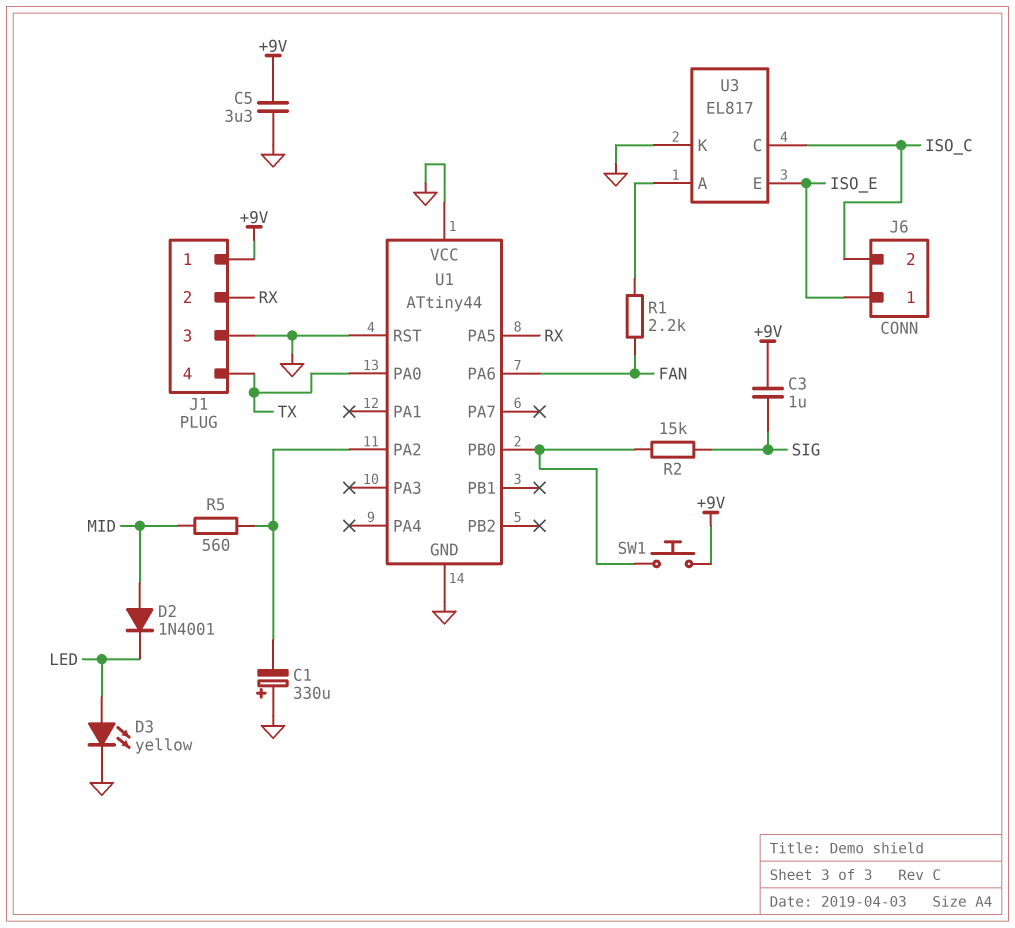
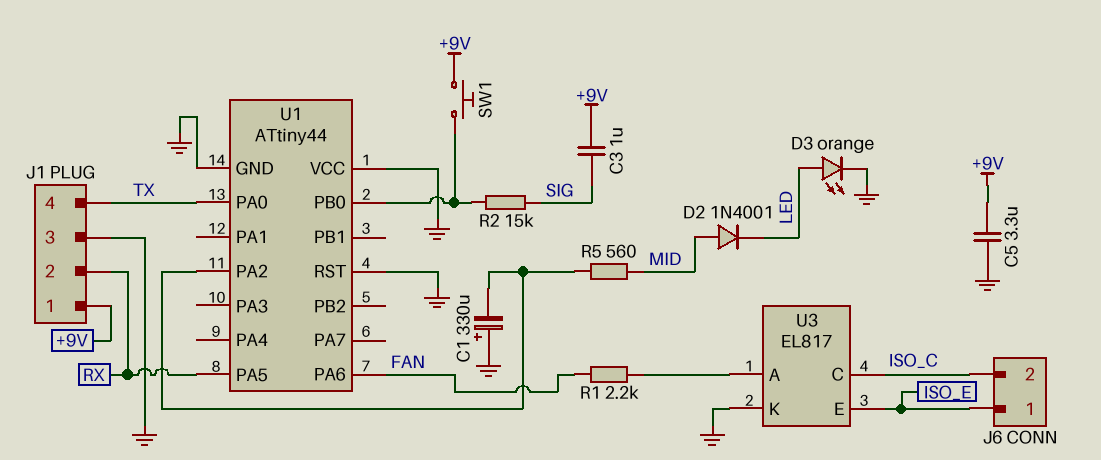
D3: LED yellow (A LED, K GND) -> LED orange (A LED, K GND)

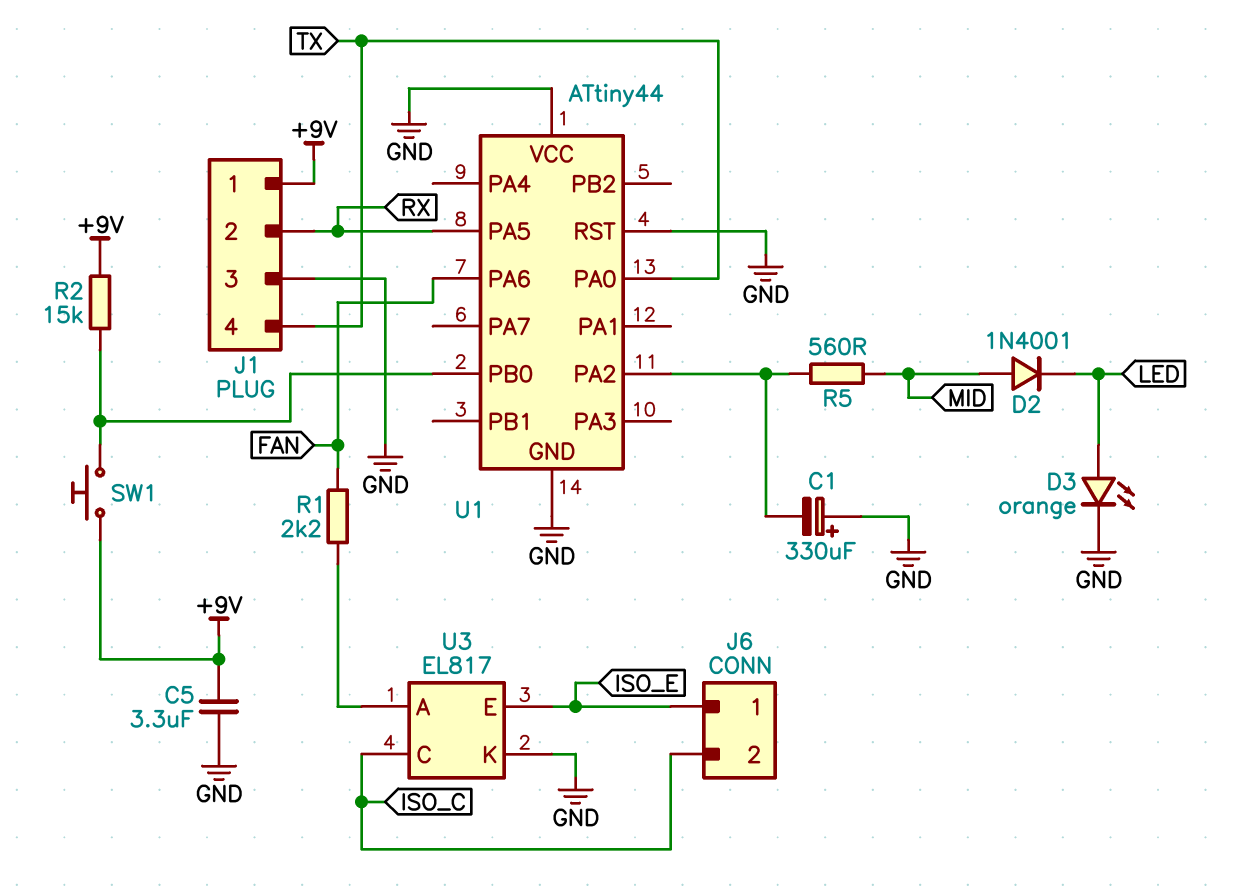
C3: 1uF (+9V, SIG) -> none
R2: 15k (SIG, U1/PB0) -> 15k (+9V, U1/PB0)

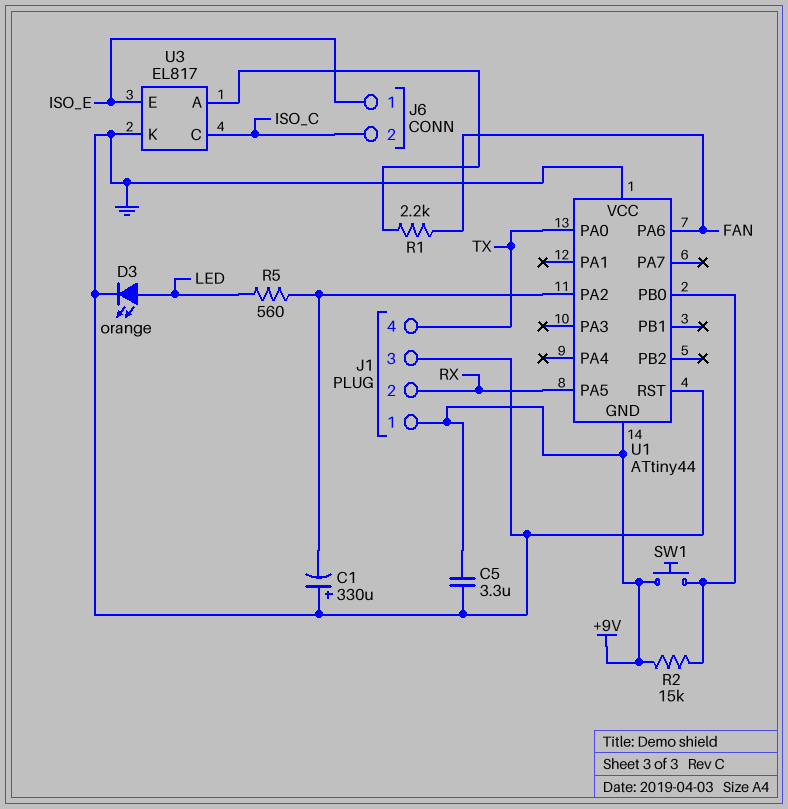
D2: diode 1N4001 (A MID, K LED) -> none
R5: 560 (MID, U1/PA2) -> 560 (LED, U1/PA2)
U1 pin GND: GND -> +9V

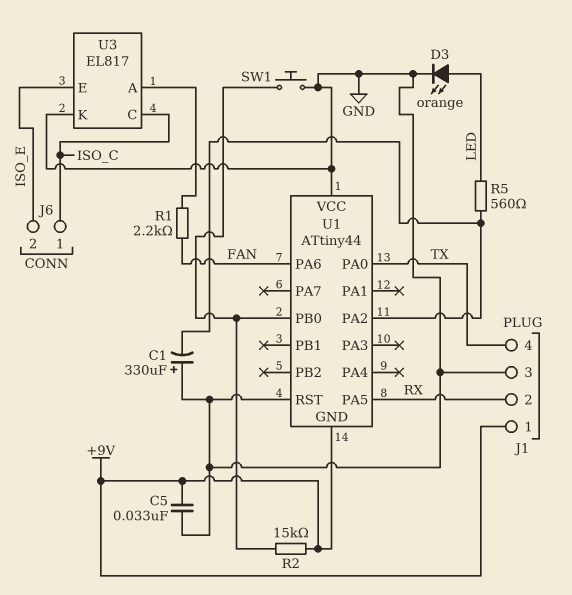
C5: 3.3uF (+9V, GND) -> 33nF (+9V, GND)
J6 pin 1: ISO_E -> ISO_C
J6 pin 2: ISO_C -> ISO_E
SW1: button (+9V, U1/PB0) -> button (GND, U1/PB0)

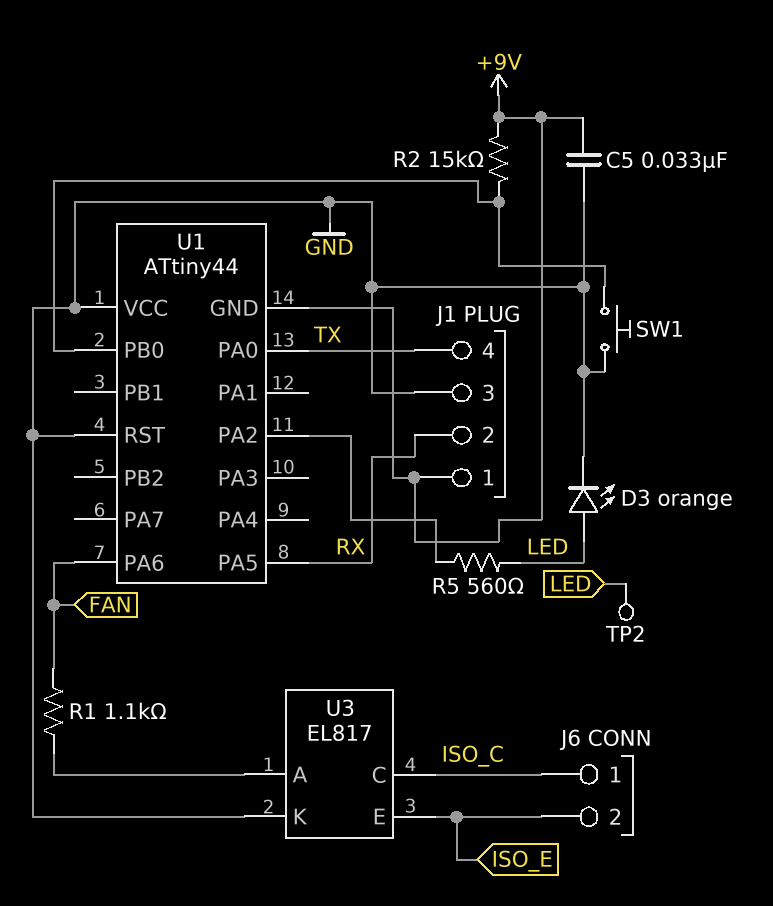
C1: 330uF (plus GND, minus U1/PA2) -> none
R1: 2.2k (FAN, U3/A) -> 1.1k (FAN, U3/A)
TP2: none -> test point (LED)

